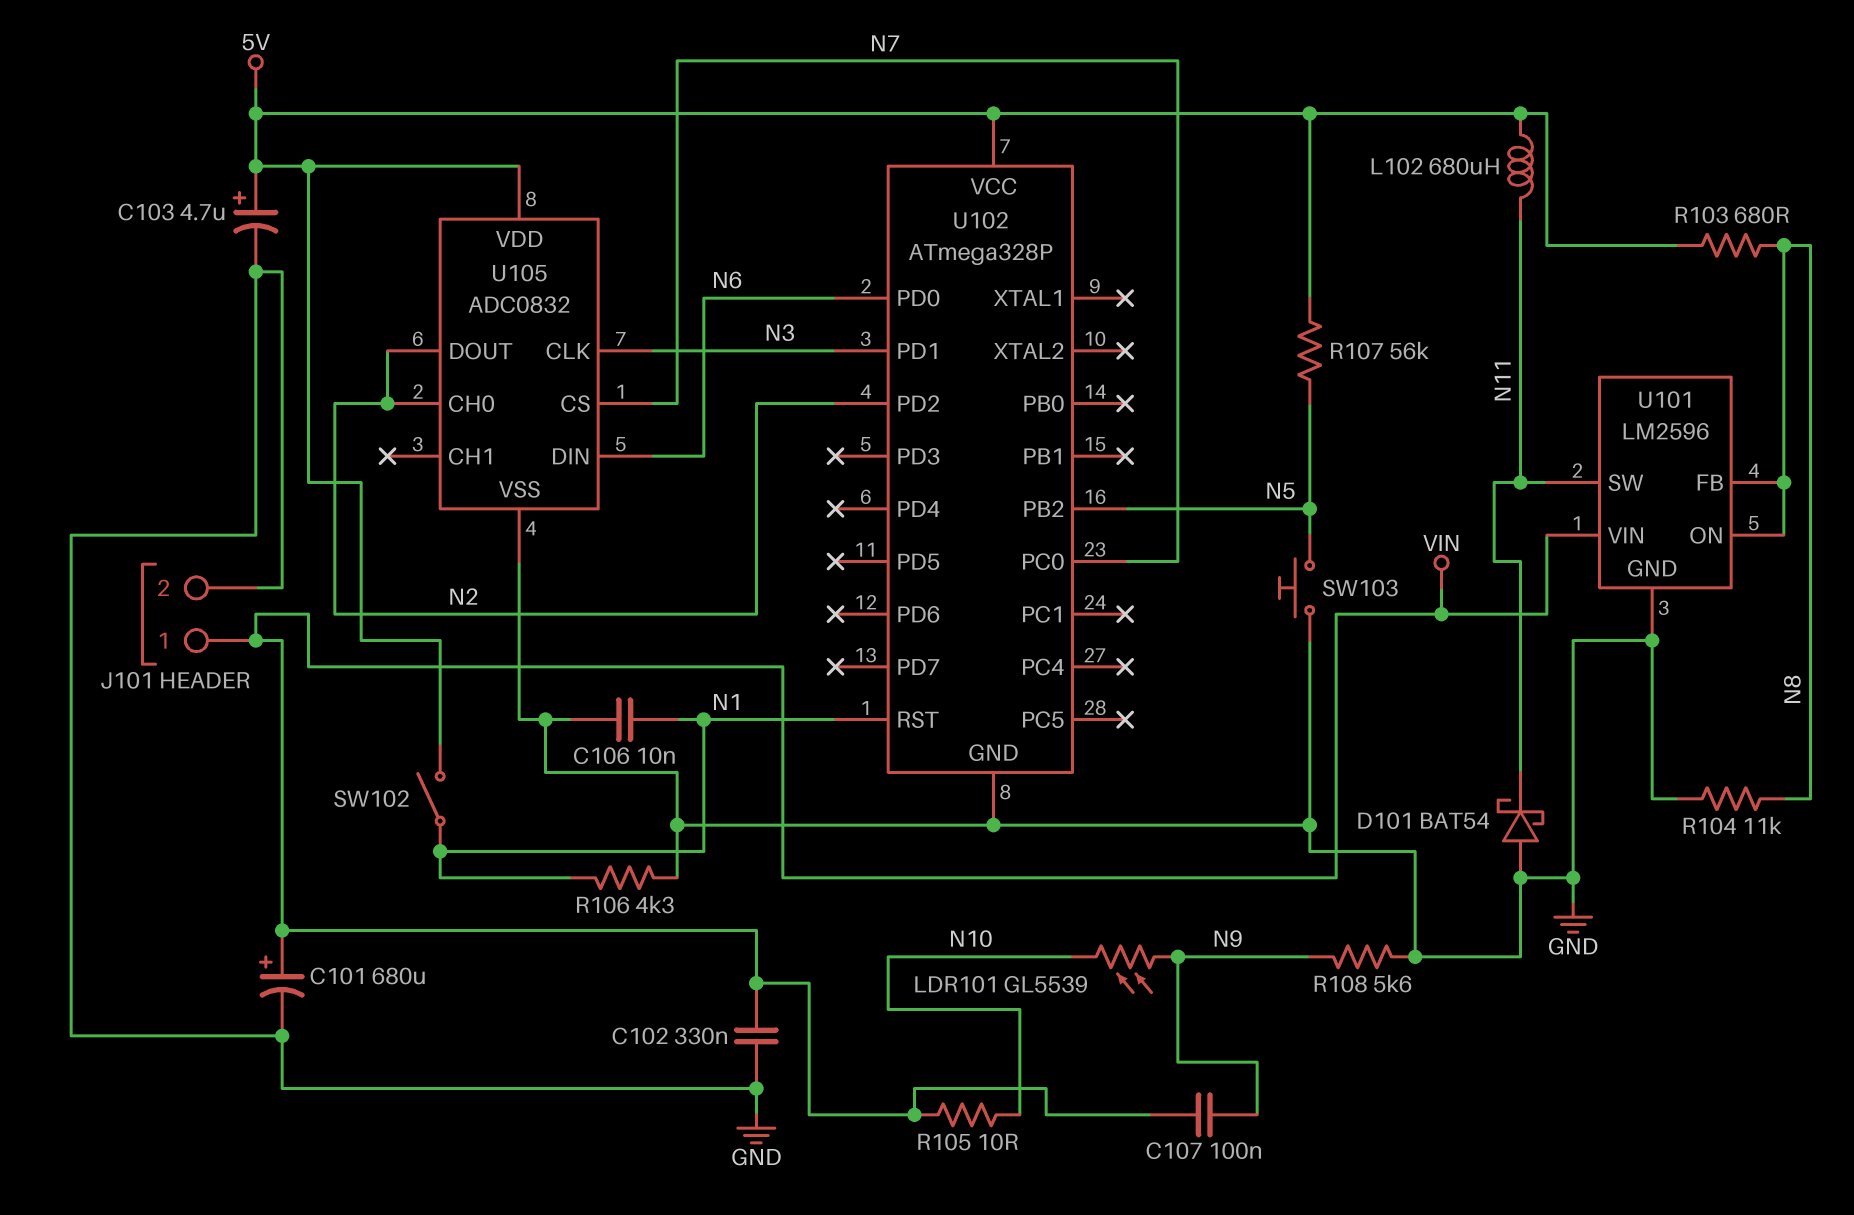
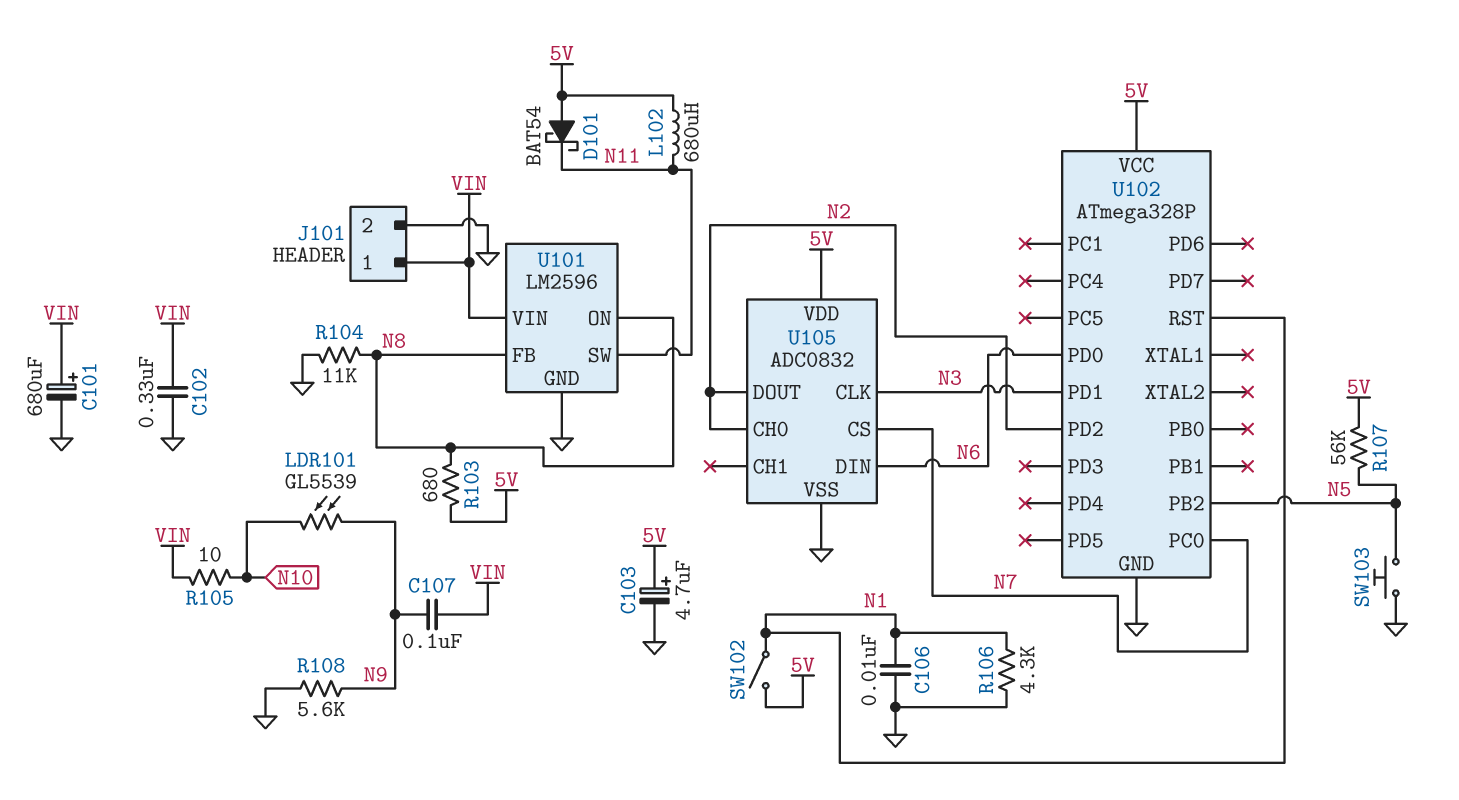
D101: schottky BAT54 (A GND, K N11) -> schottky BAT54 (A 5V, K N11)

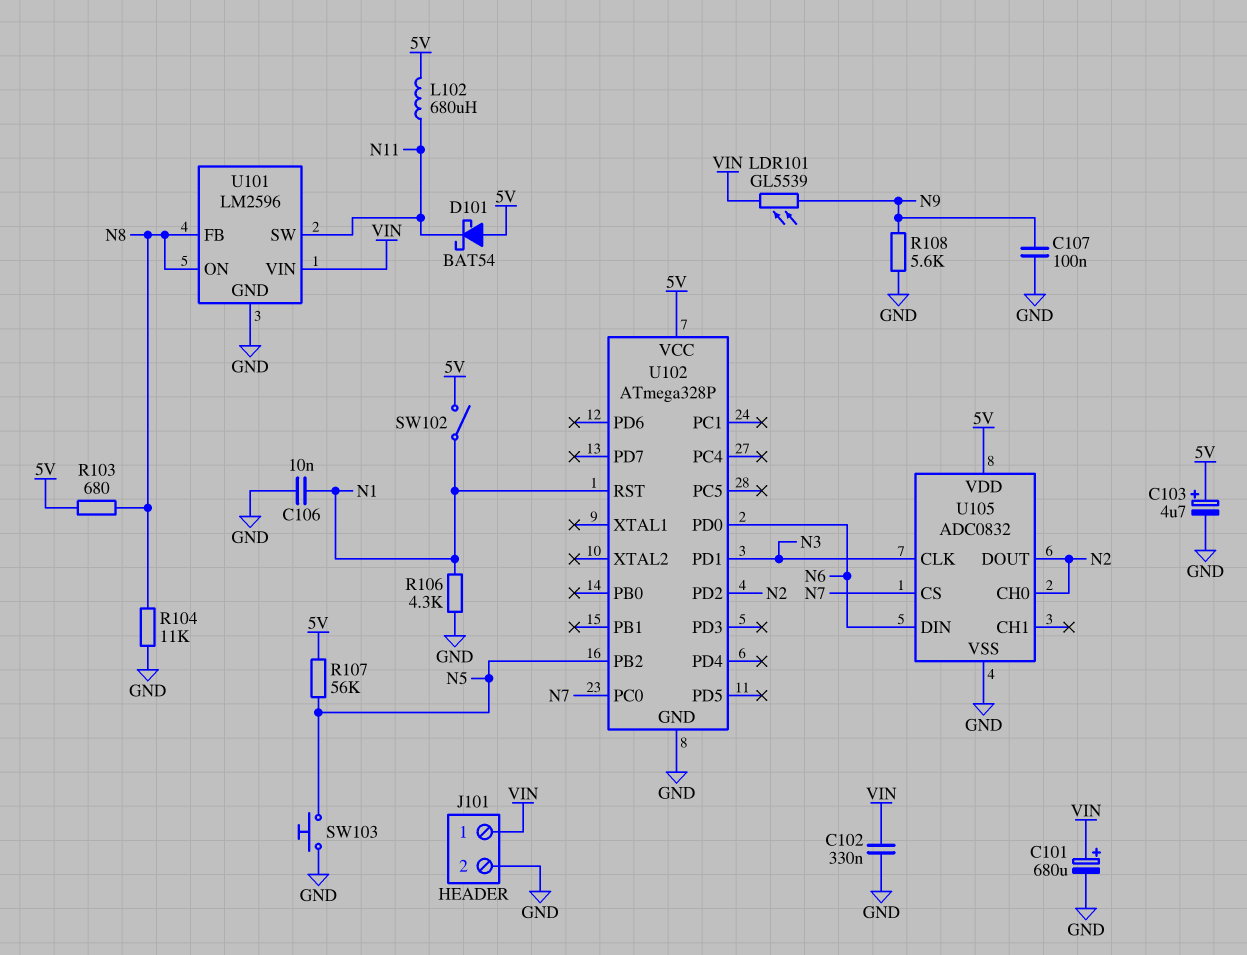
C107: 100nF (N9, VIN) -> 100nF (GND, N9)
LDR101: GL5539 (N9, N10) -> GL5539 (N9, VIN)
R105: 10 (N10, VIN) -> none

